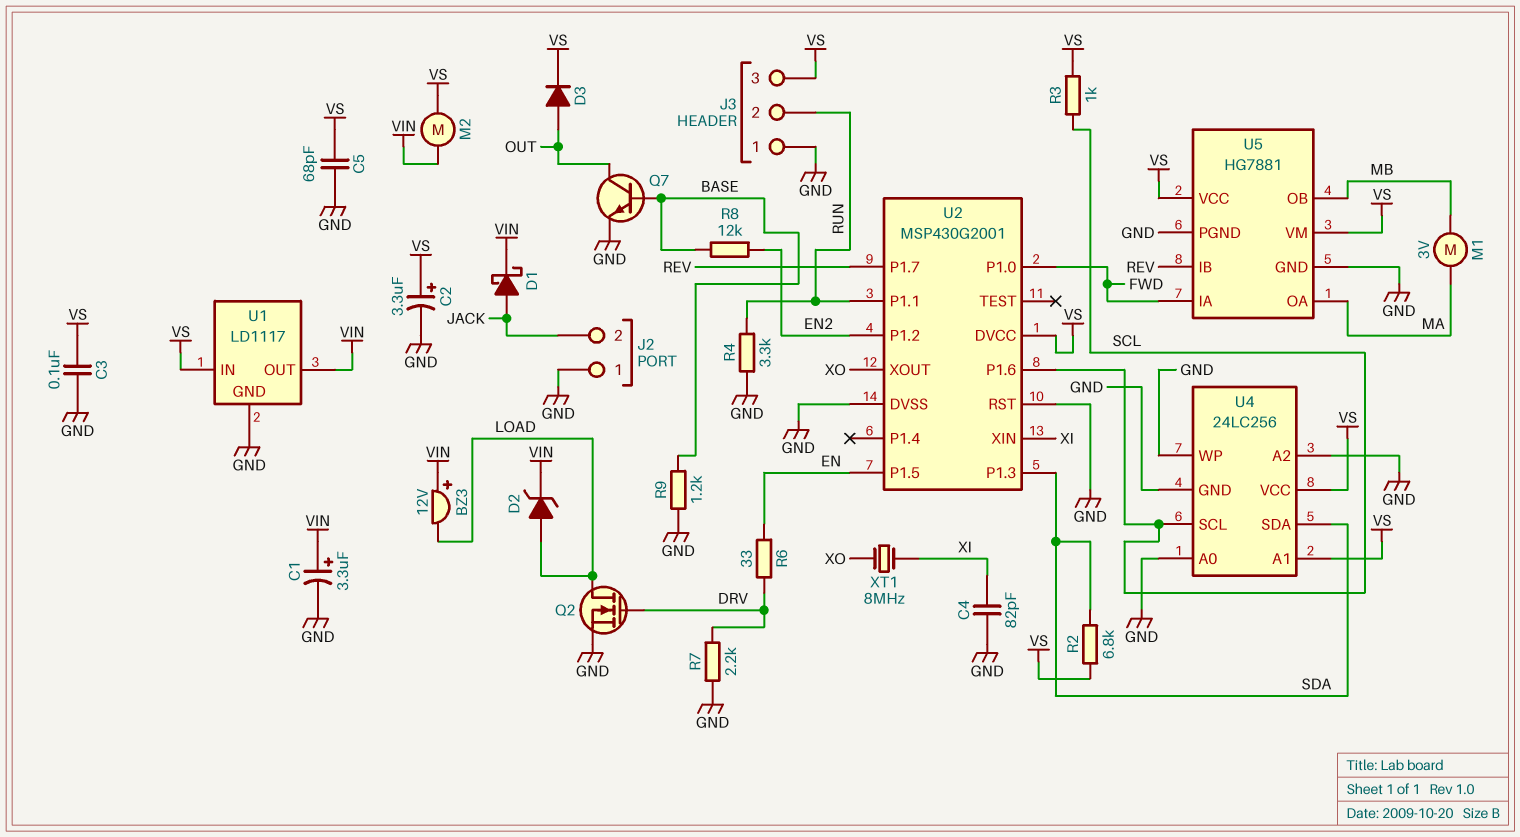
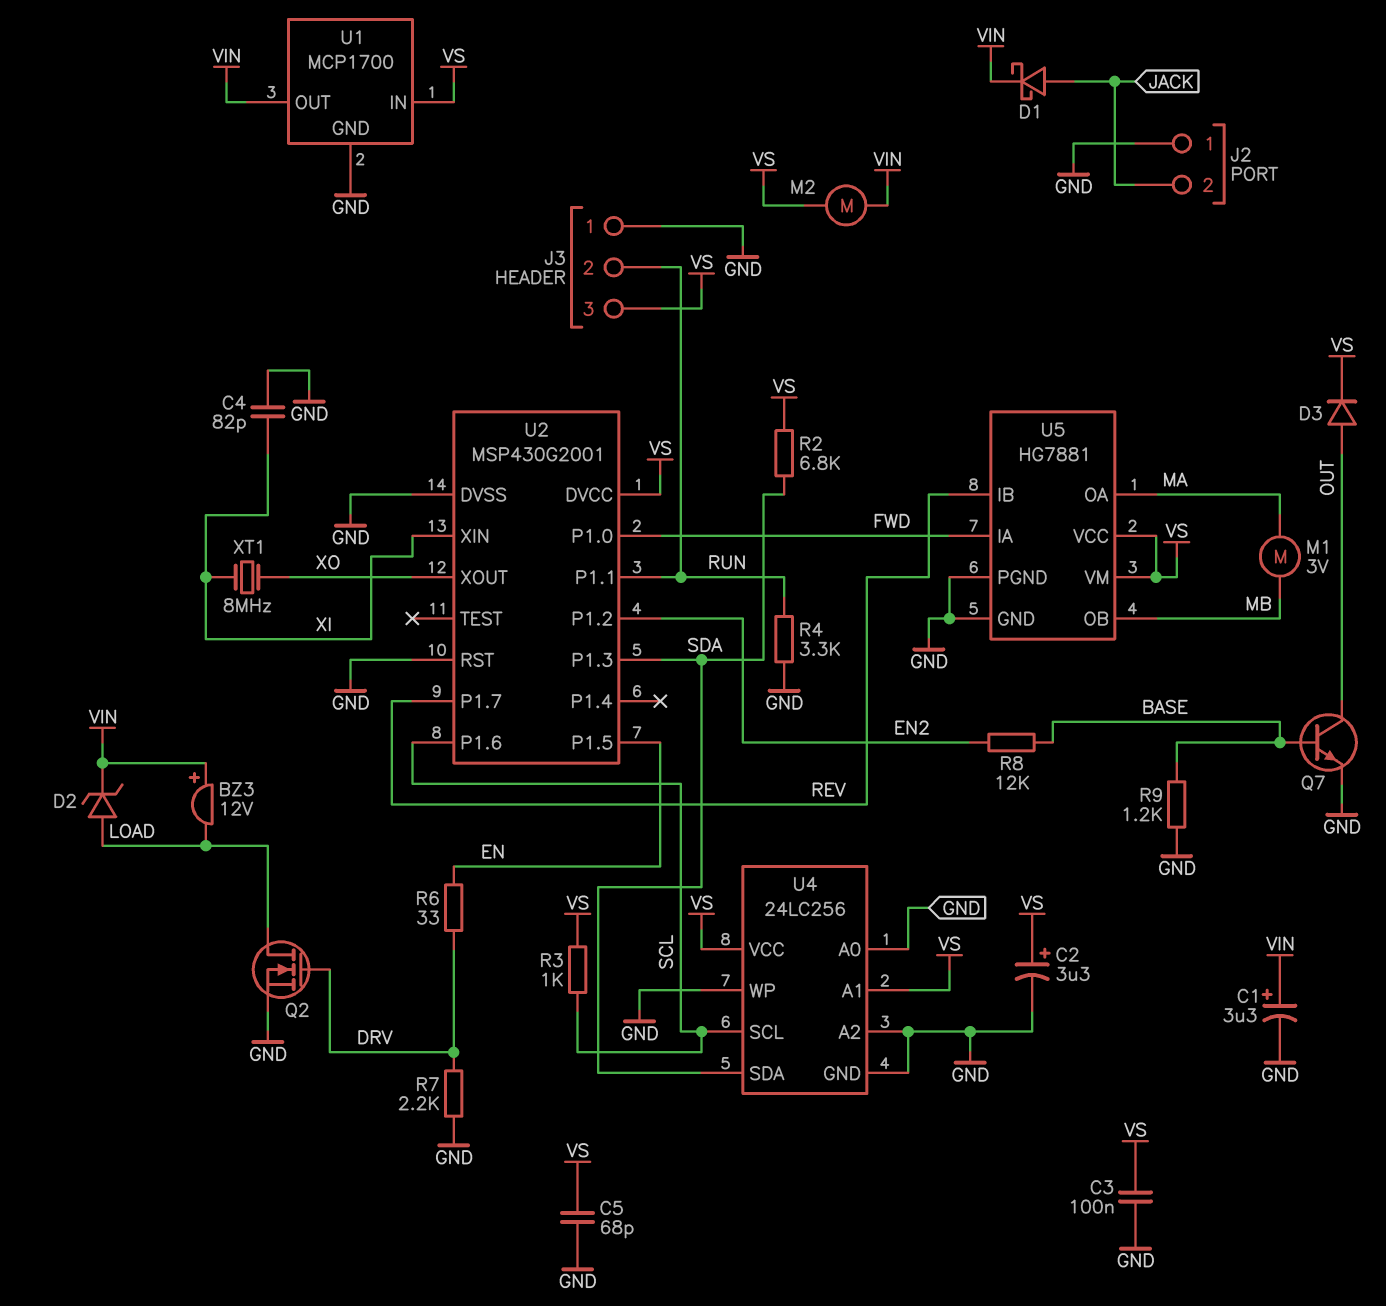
U1: LD1117 -> MCP1700

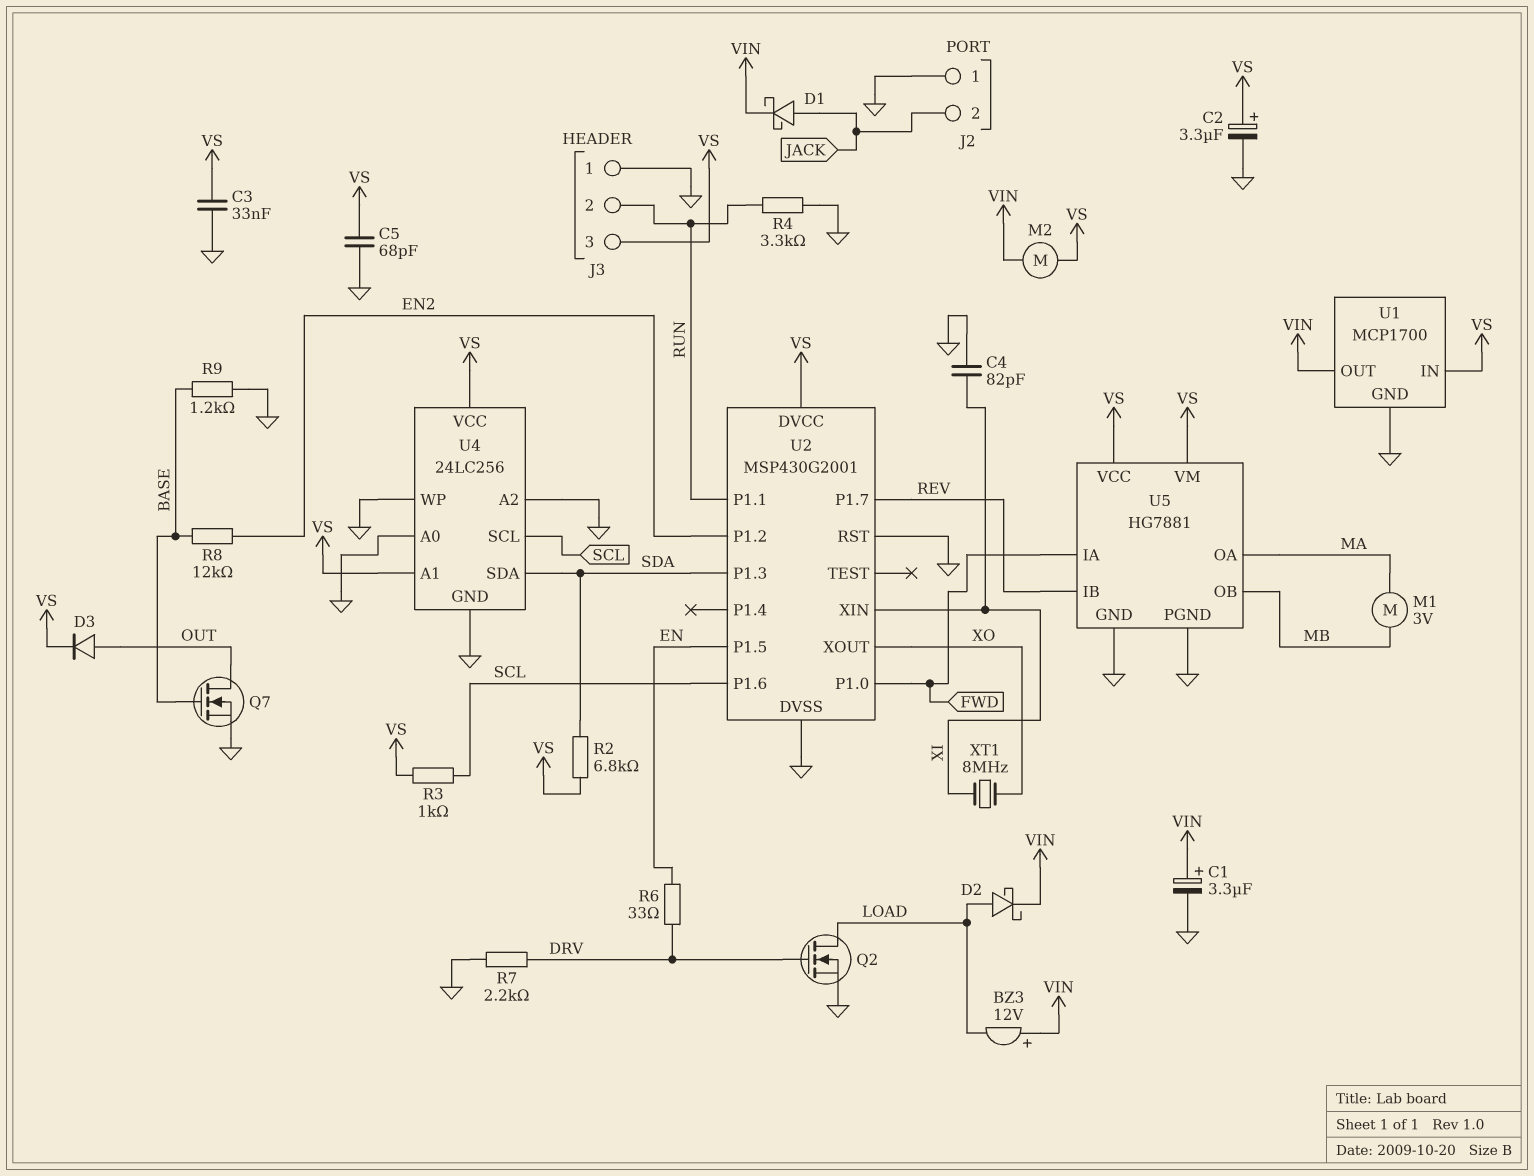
C3: 100nF (GND, VS) -> 33nF (GND, VS)
D2: zener (A LOAD, K VIN) -> schottky (A LOAD, K VIN)
Q7: NPN (B BASE, C OUT, E GND) -> NMOS (G BASE, D OUT, S GND)

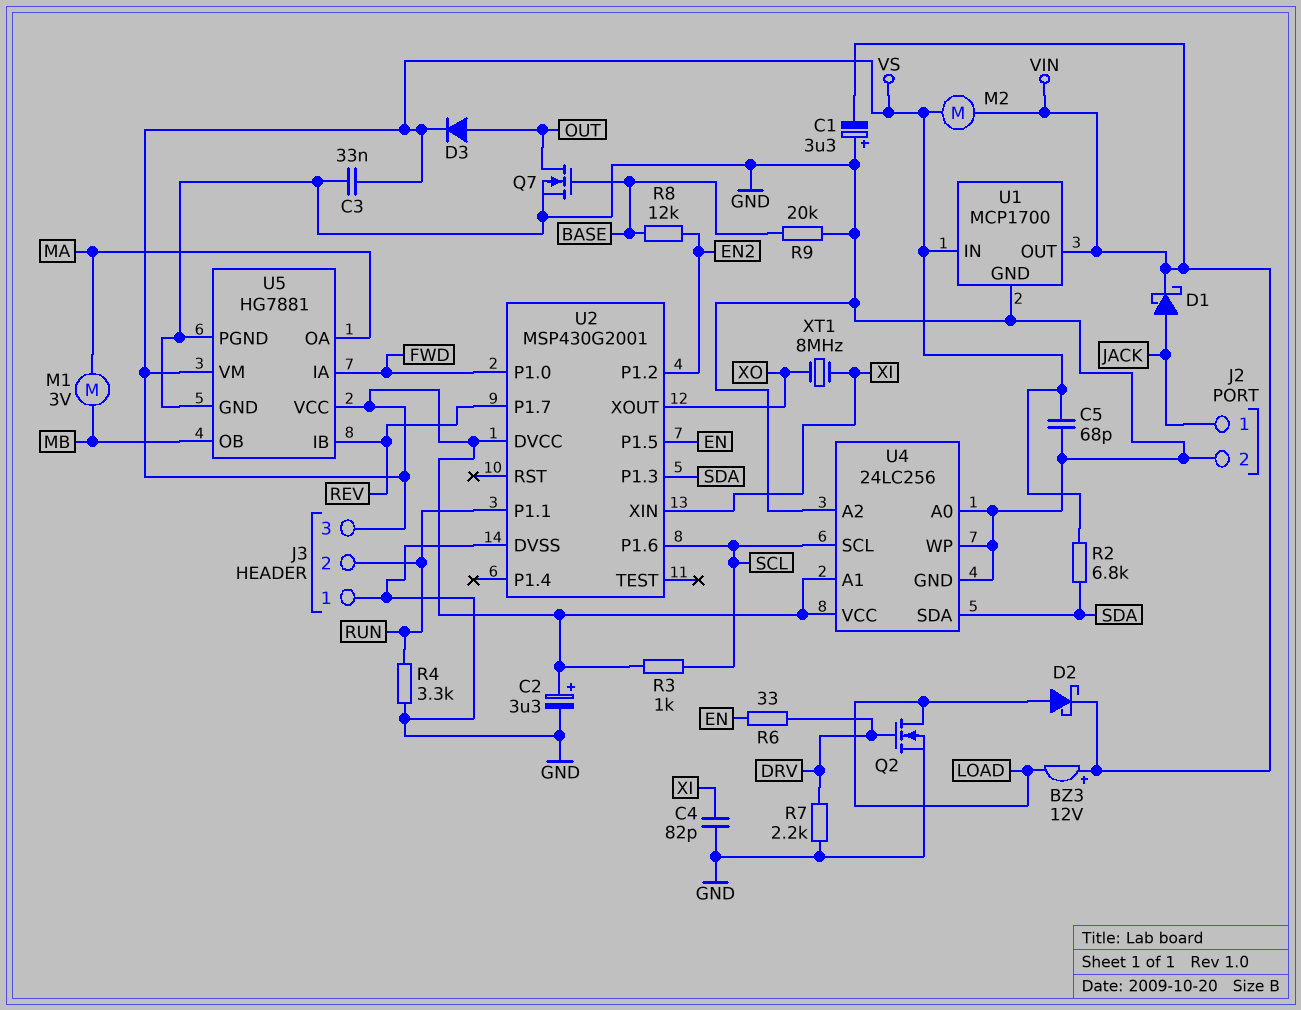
C1: 3.3uF (plus VIN, minus GND) -> 3.3uF (plus GND, minus VIN)
J2 pin 1: GND -> JACK
J2 pin 2: JACK -> GND
R9: 1.2k (BASE, GND) -> 20k (BASE, GND)
U2 pin RST: GND -> none

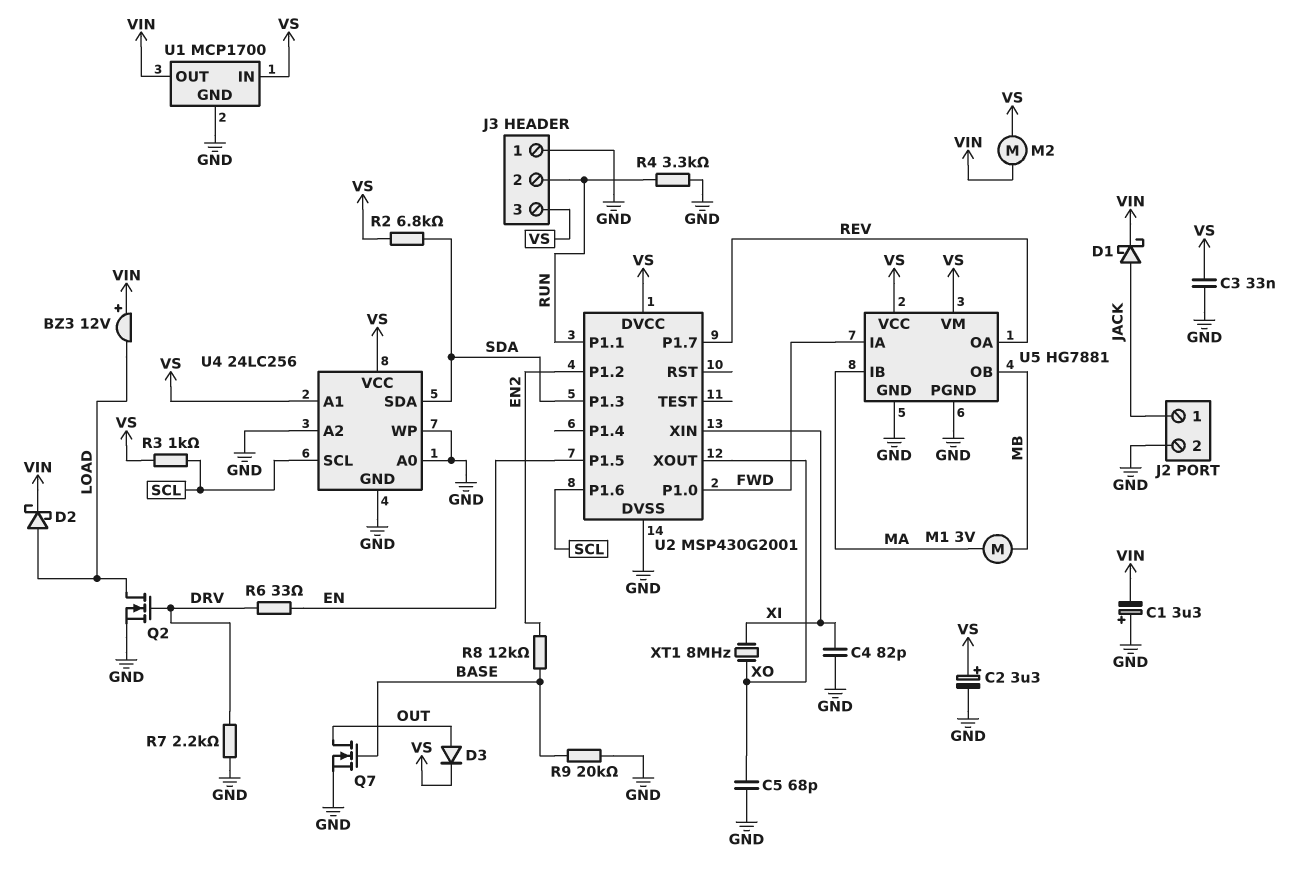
C5: 68pF (GND, VS) -> 68pF (GND, XO)
U5 pin IB: REV -> MA
U5 pin OA: MA -> REV

